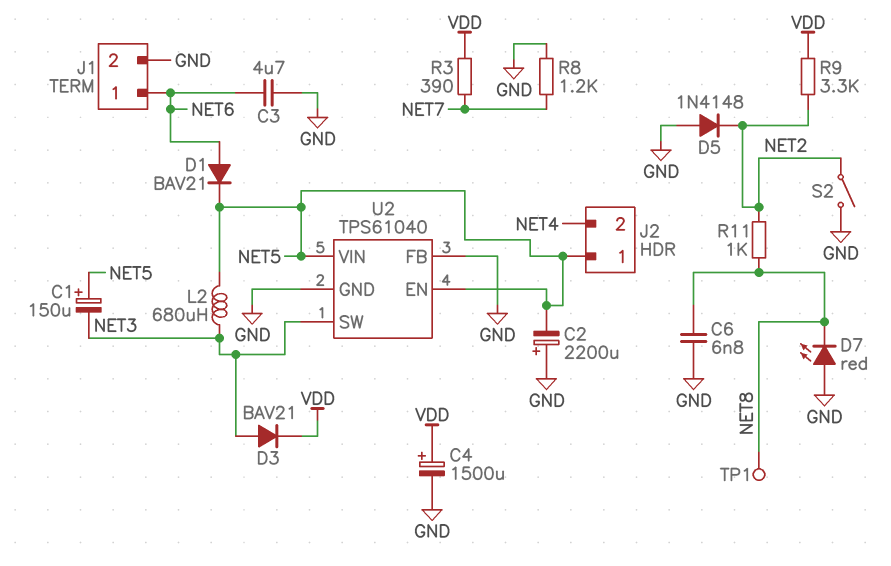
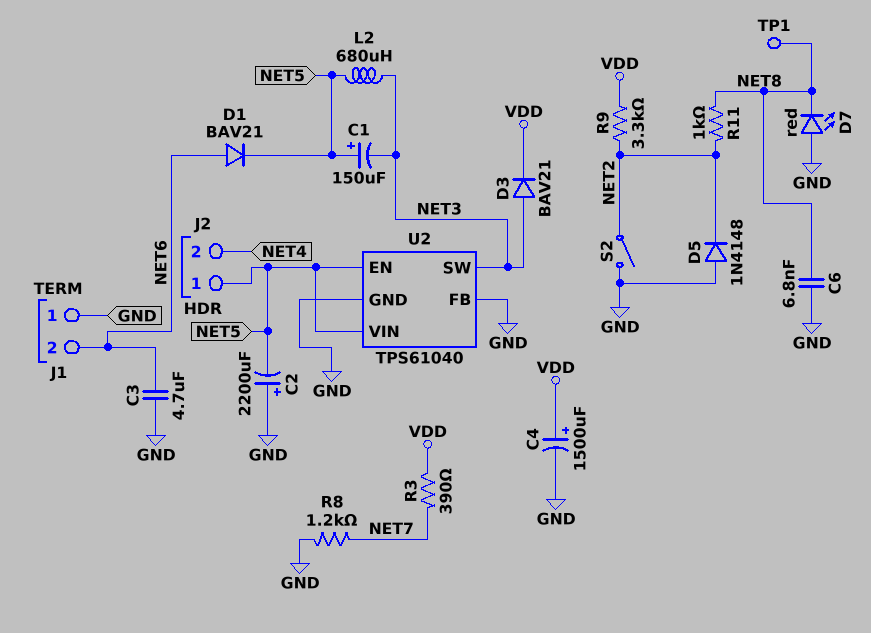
J1 pin 1: NET6 -> GND
J1 pin 2: GND -> NET6

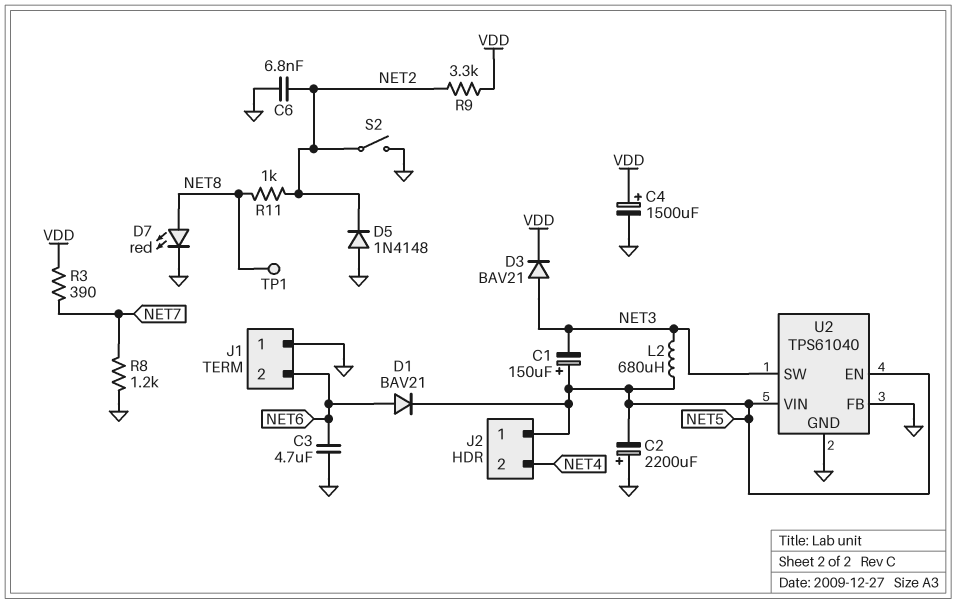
C6: 6.8nF (GND, NET8) -> 6.8nF (GND, NET2)
D7: LED red (A GND, K NET8) -> LED red (A NET8, K GND)

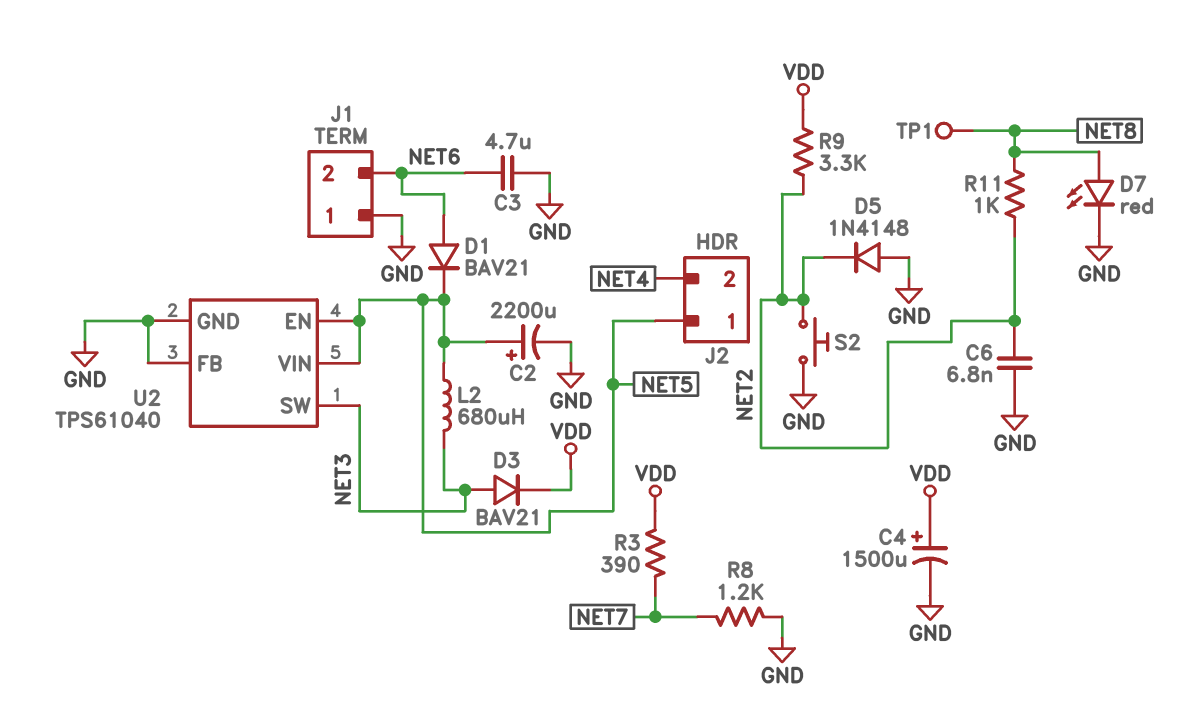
C1: 150uF (plus NET5, minus NET3) -> none
C2: 2200uF (plus GND, minus NET5) -> 2200uF (plus NET5, minus GND)
S2: switch (GND, NET2) -> button (GND, NET2)

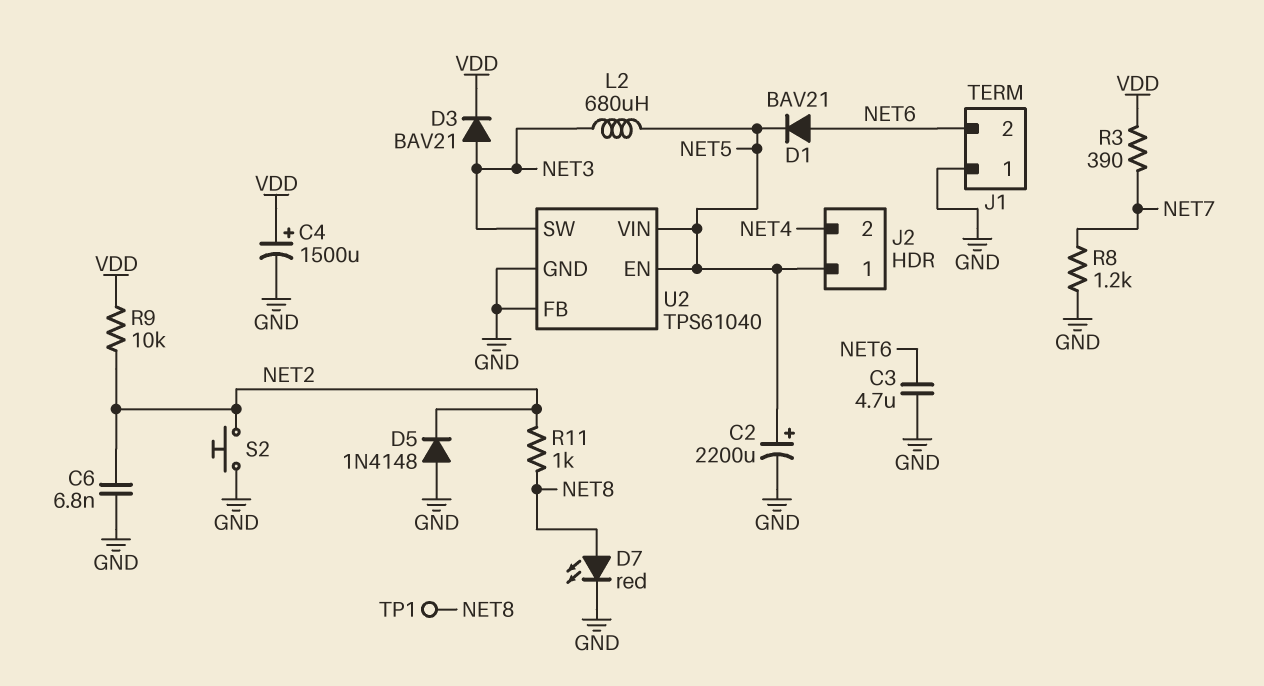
R9: 3.3k (NET2, VDD) -> 10k (NET2, VDD)

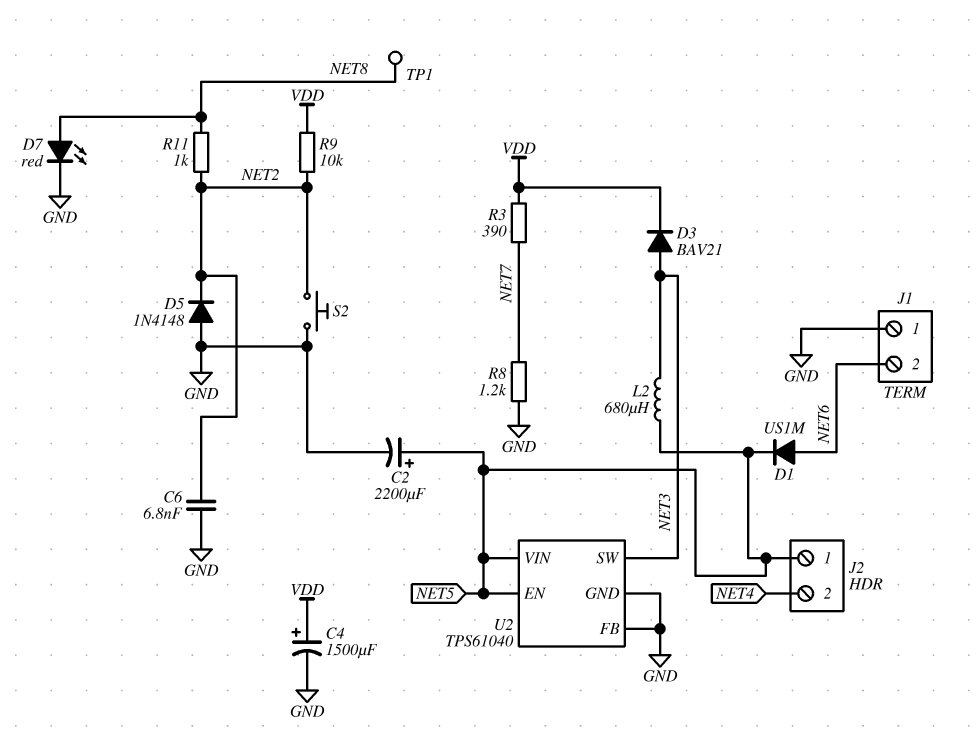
C3: 4.7uF (GND, NET6) -> none
D1: diode BAV21 (A NET6, K NET5) -> diode US1M (A NET6, K NET5)

